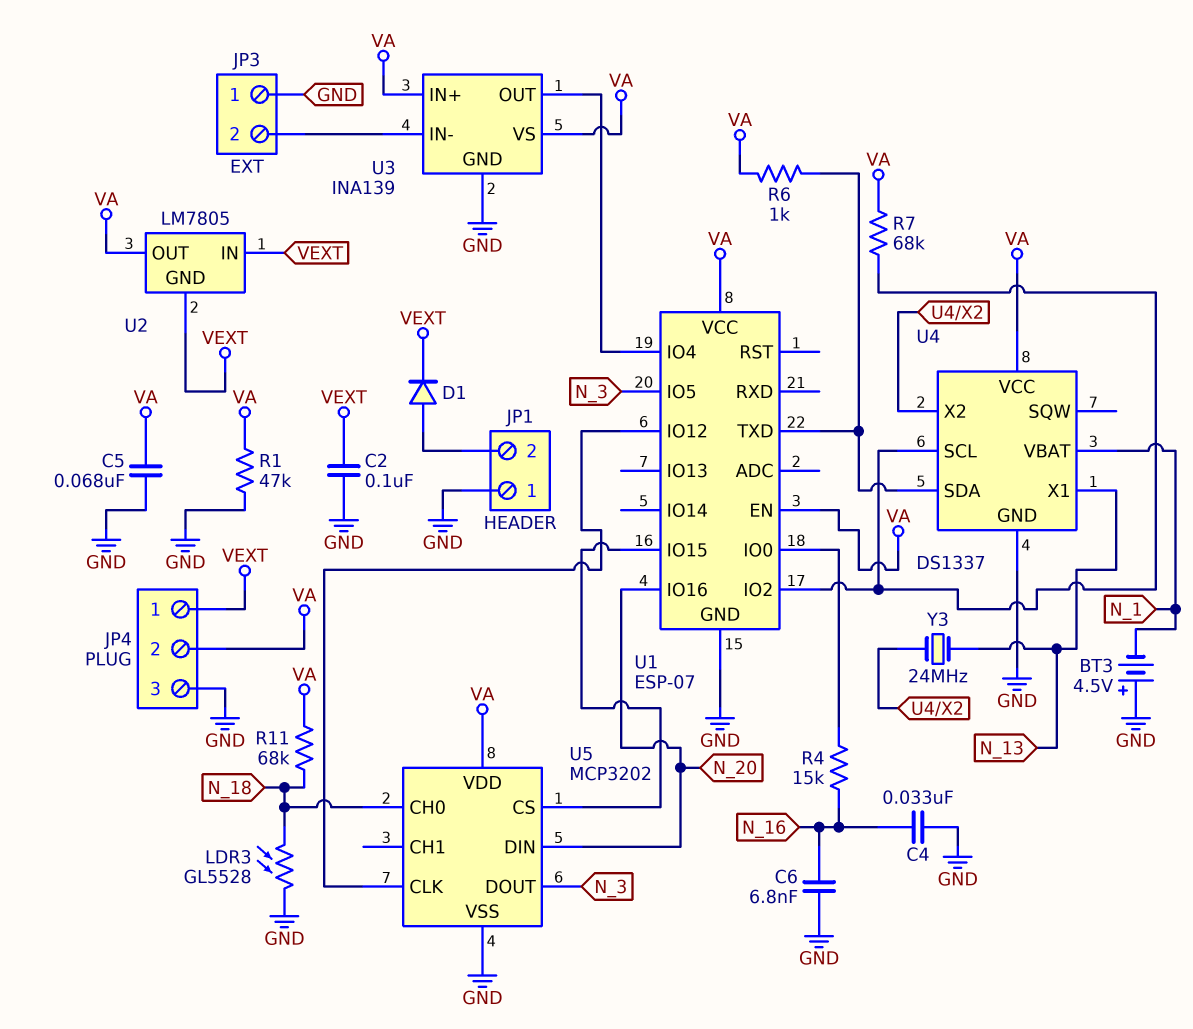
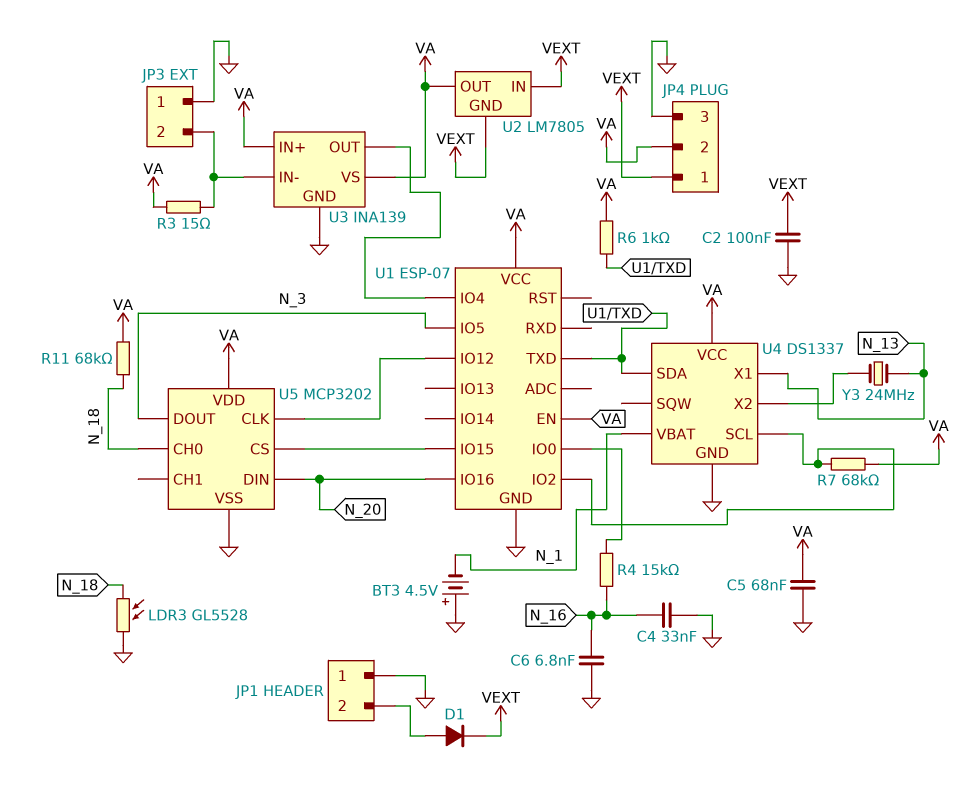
R1: 47k (GND, VA) -> none
R3: none -> 15 (JP3/2, VA)

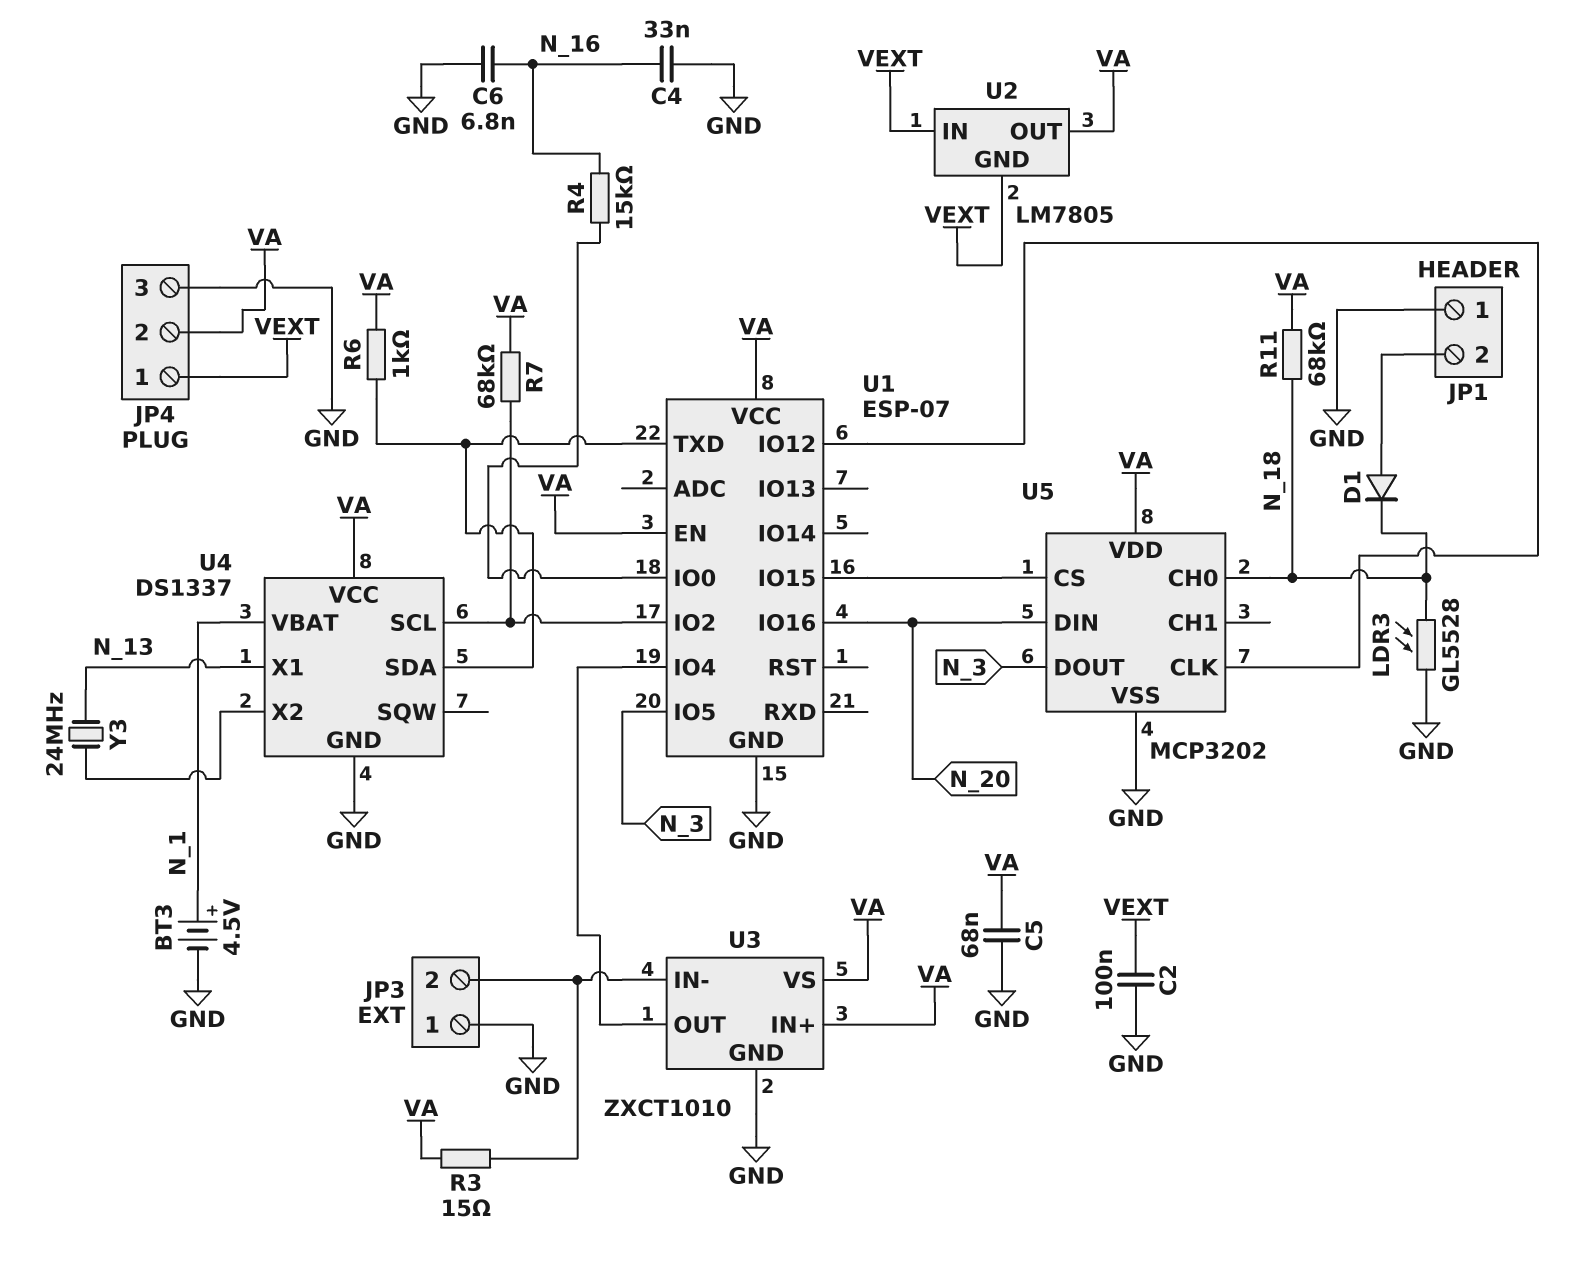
BT3: 4.5V (plus GND, minus N_1) -> 4.5V (plus N_1, minus GND)
D1: diode (A JP1/2, K VEXT) -> diode (A JP1/2, K N_18)
U3: INA139 -> ZXCT1010

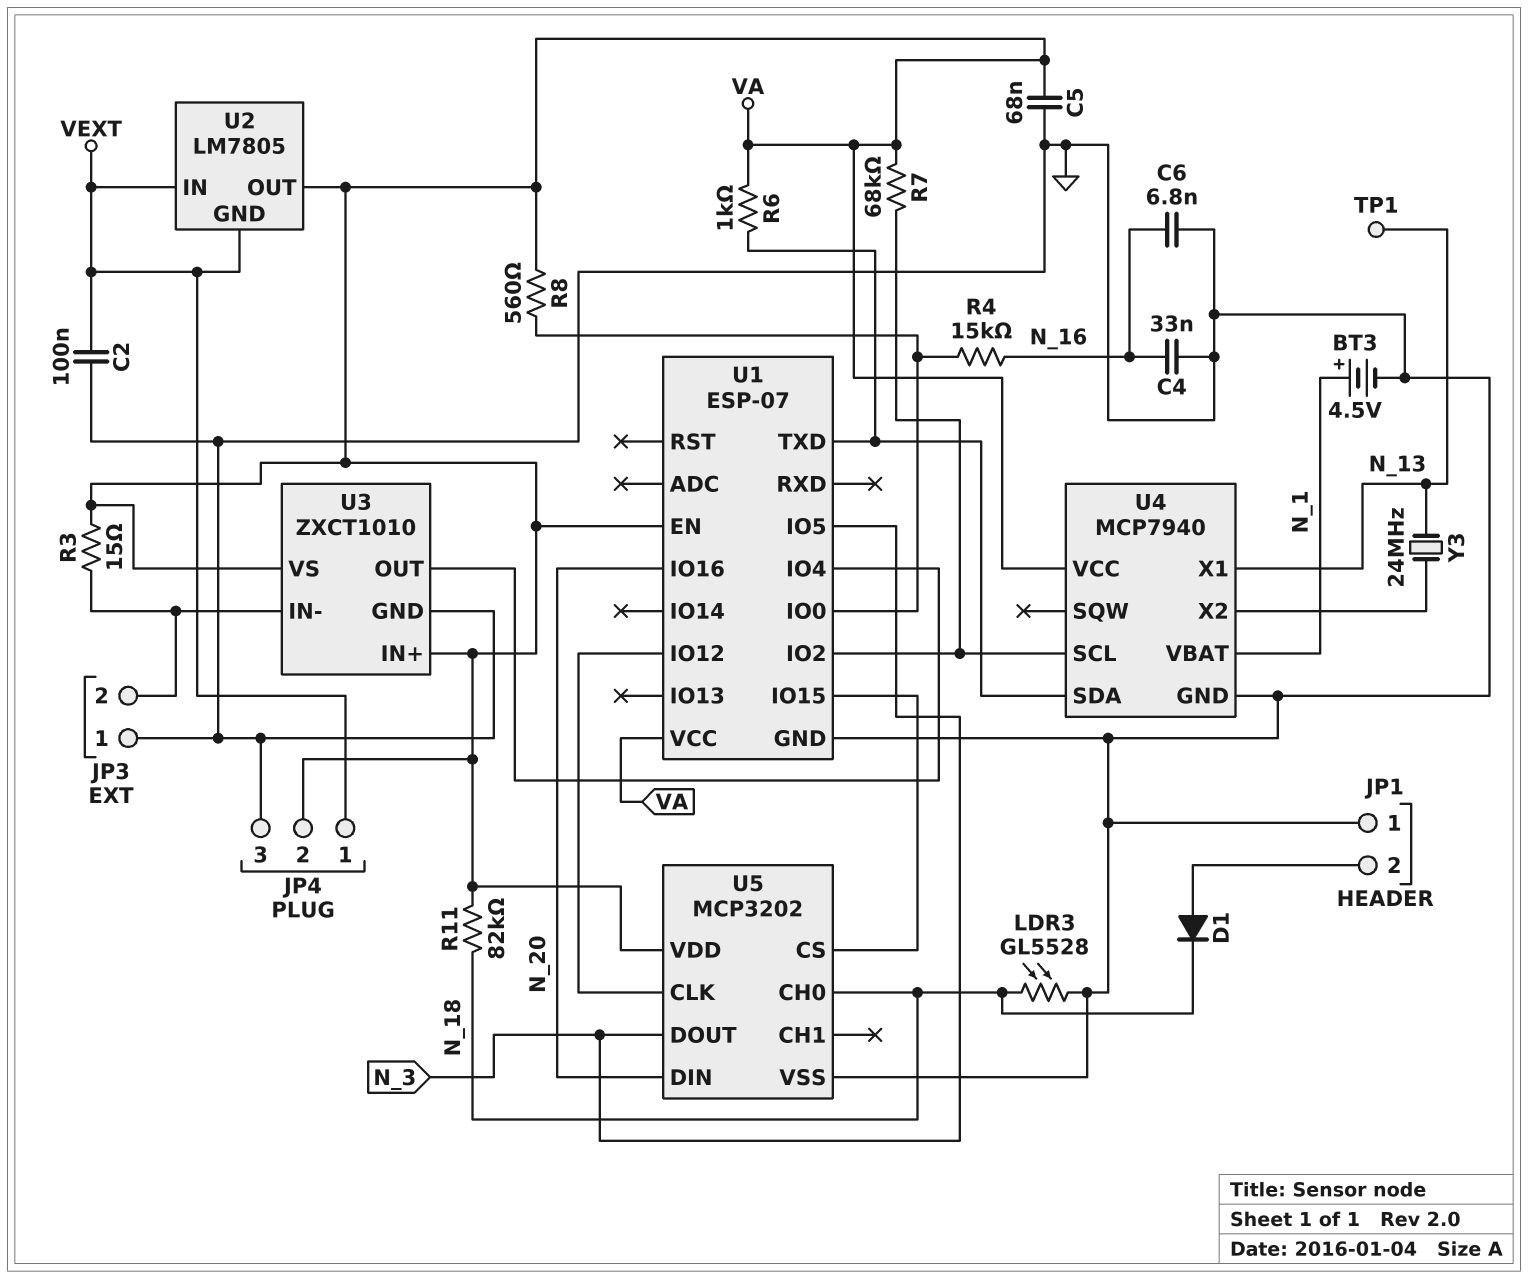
R8: none -> 560 (U1/IO0, VA)
R11: 68k (N_18, VA) -> 82k (N_18, VA)
TP1: none -> test point (N_13)
U4: DS1337 -> MCP7940

